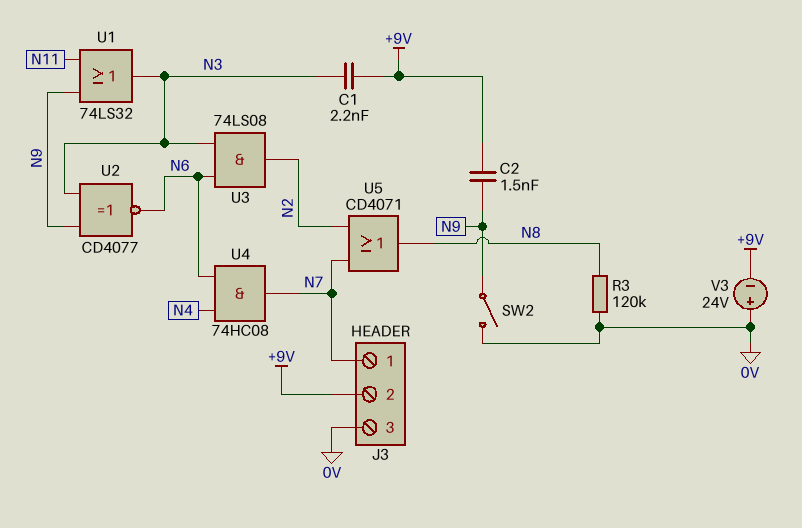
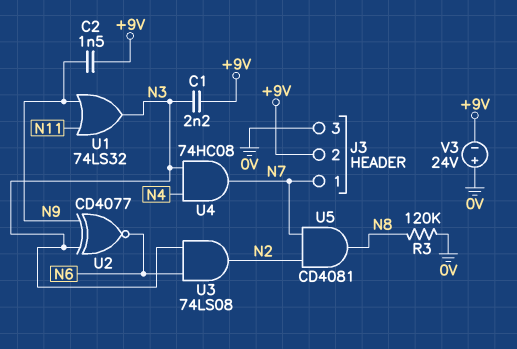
SW2: switch (0V, N9) -> none
U4: AND 74HC08 (in N4, in N6, out N7) -> AND 74HC08 (in N3, in N4, out N7)
U5: OR CD4071 (in N2, in N7, out N8) -> AND CD4081 (in N2, in N7, out N8)

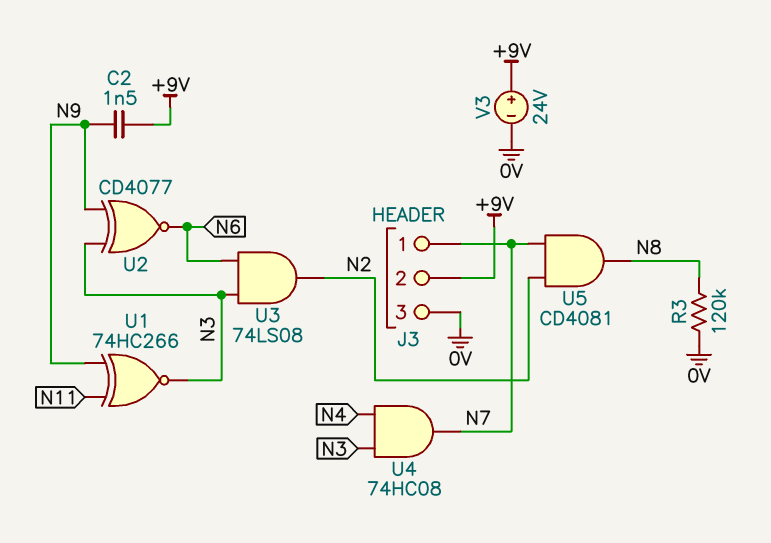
C1: 2.2nF (+9V, N3) -> none
U1: OR 74LS32 (in N9, in N11, out N3) -> XNOR 74HC266 (in N9, in N11, out N3)
V3: 24V (plus 0V, minus +9V) -> 24V (plus +9V, minus 0V)

